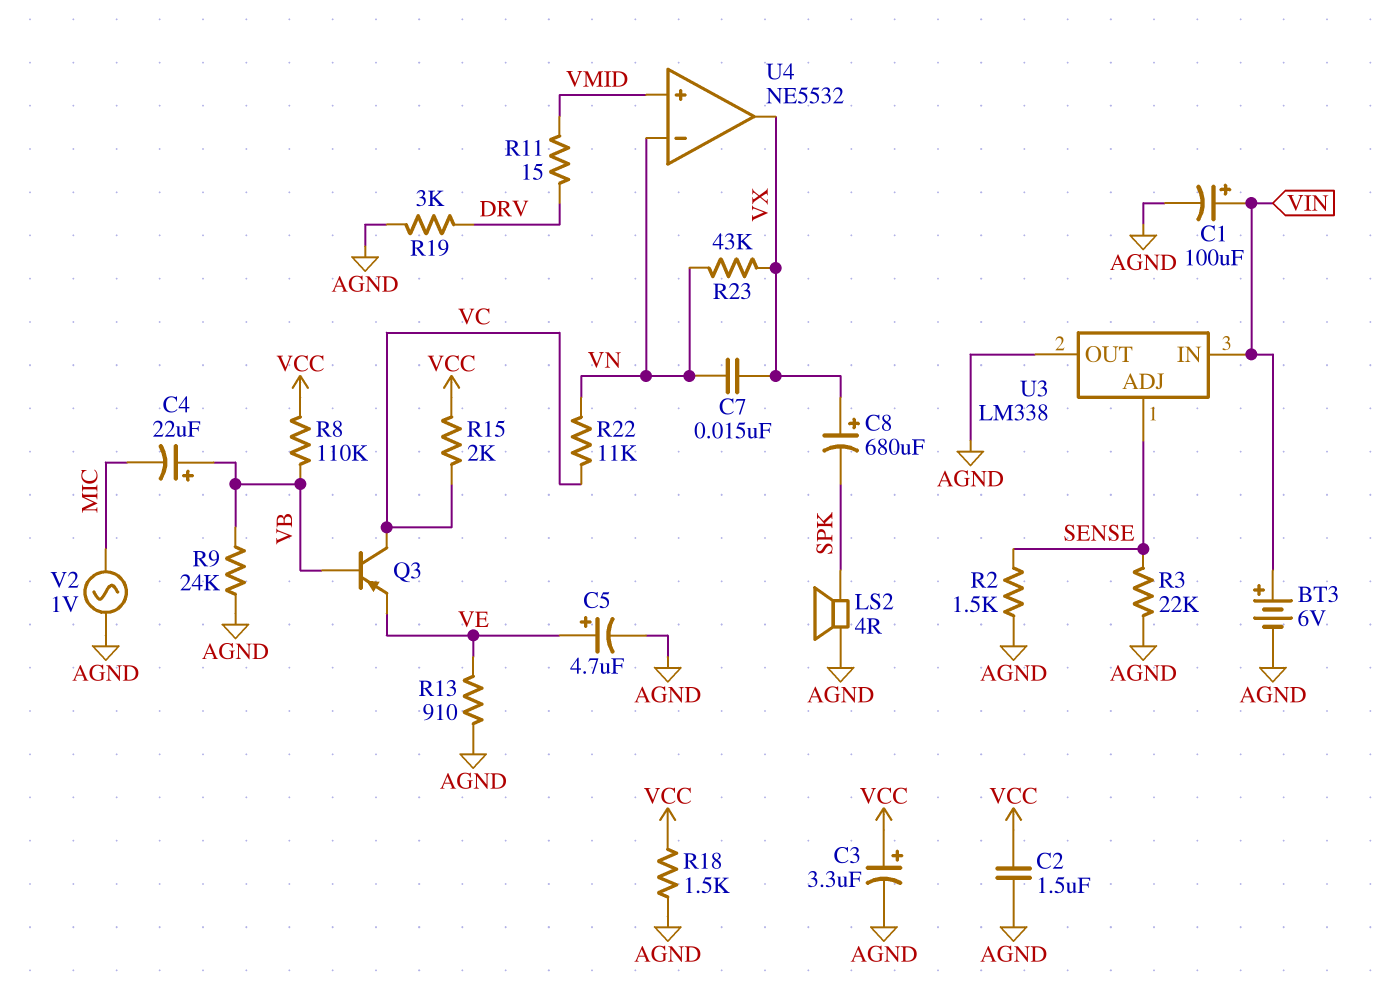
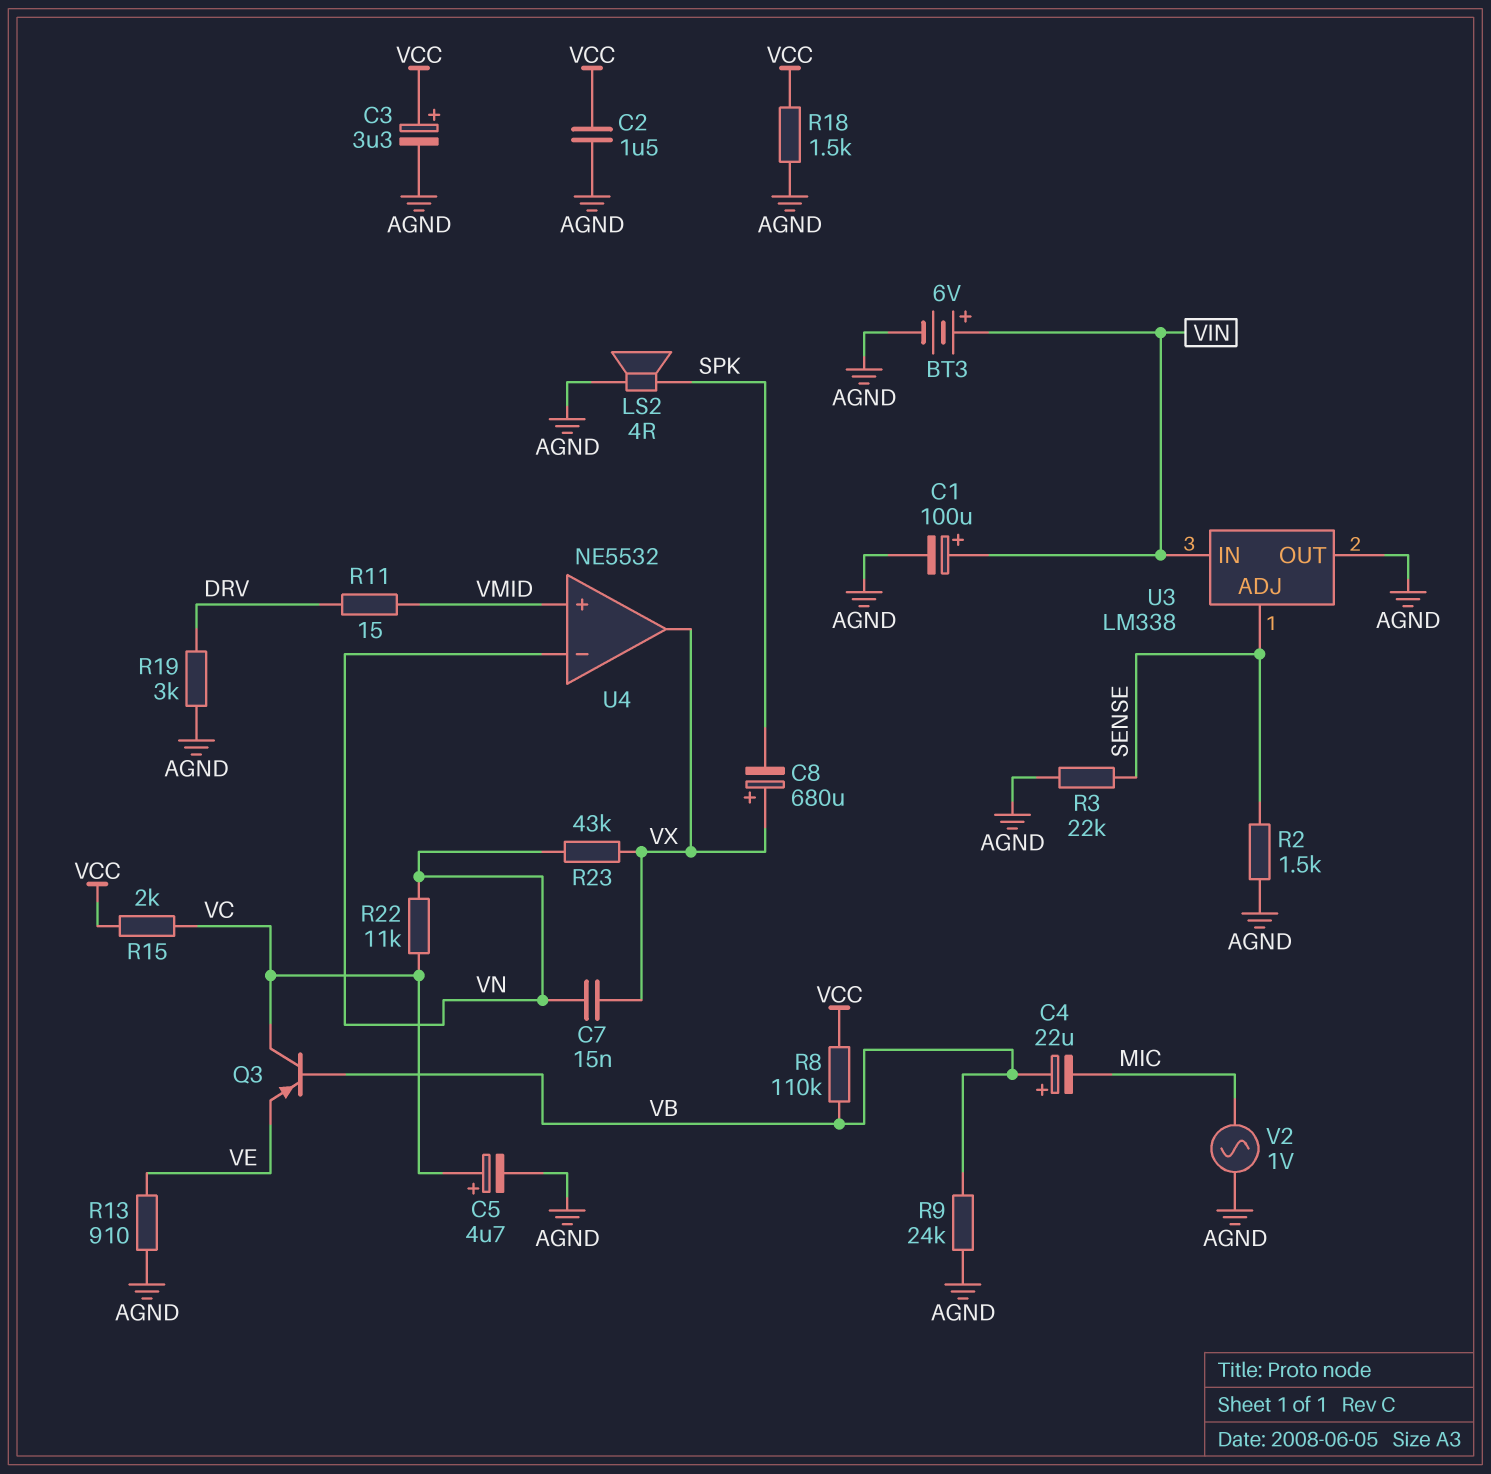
C5: 4.7uF (plus VE, minus AGND) -> 4.7uF (plus VC, minus AGND)

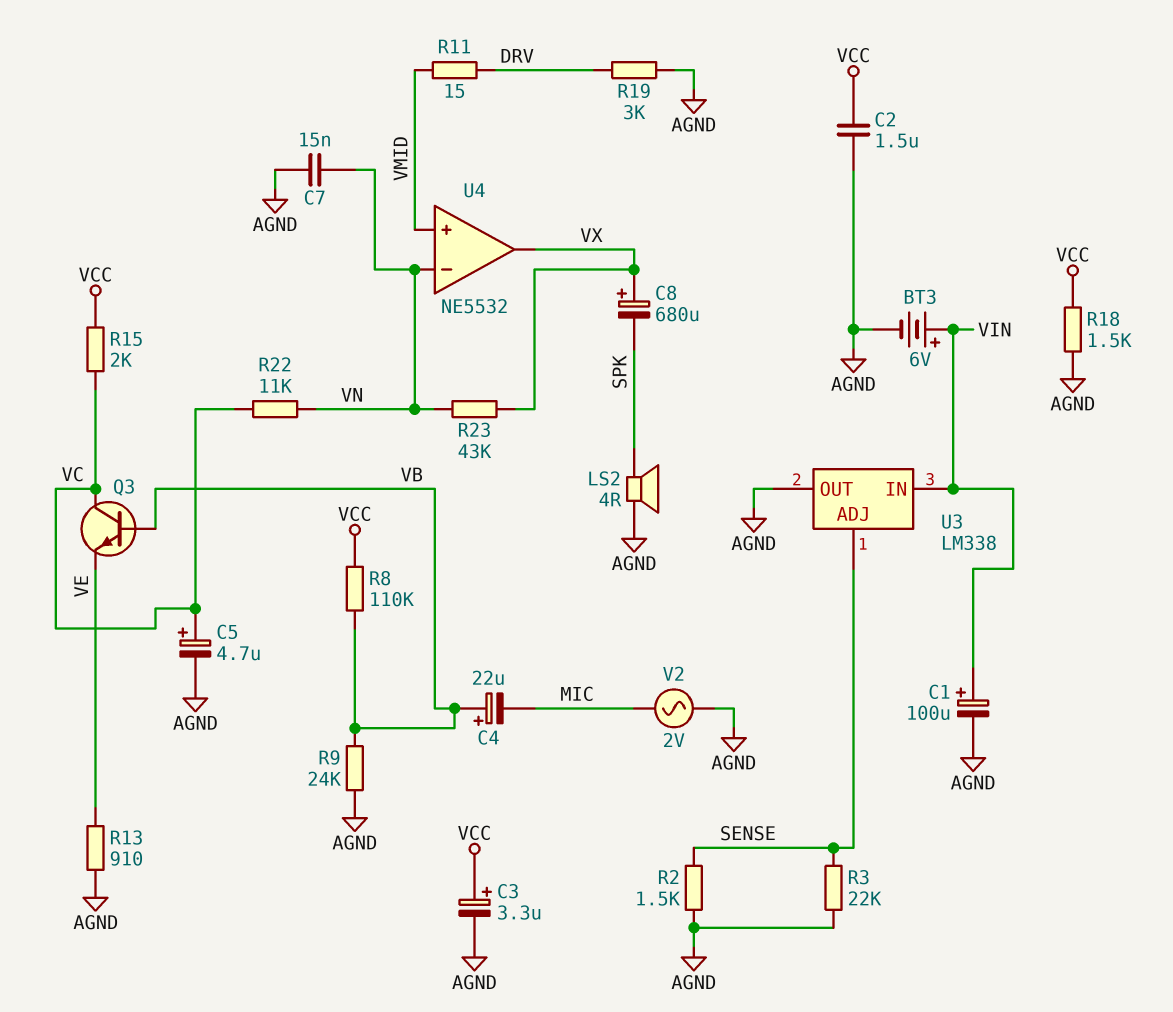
C7: 15nF (VN, VX) -> 15nF (AGND, VN)
Q3: PNP (B VB, C VC, E VE) -> NPN (B VB, C VC, E VE)
V2: AC 1V (AGND, MIC) -> AC 2V (AGND, MIC)

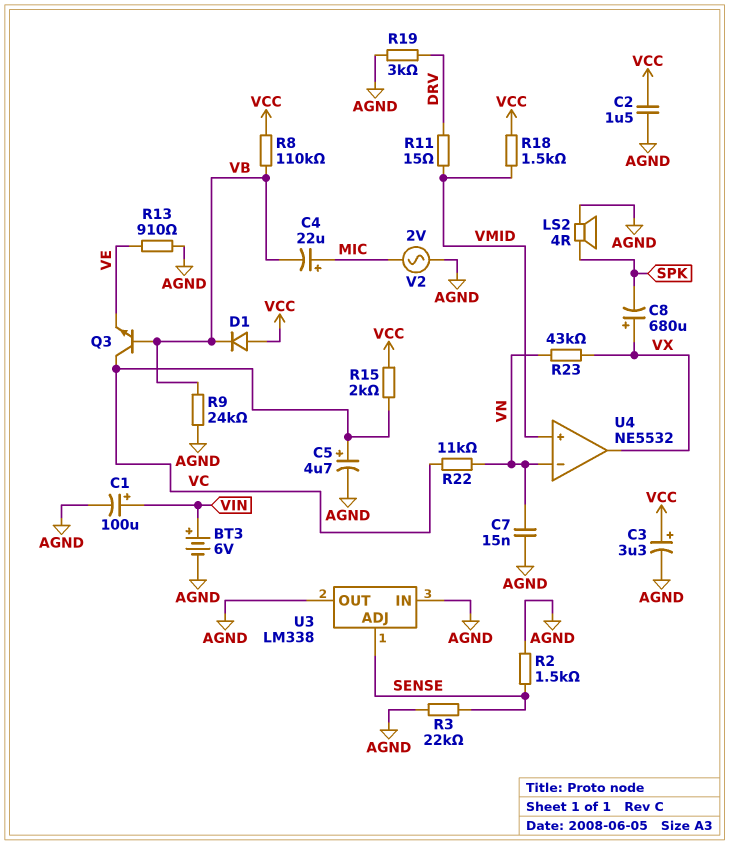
C4: 22uF (plus VB, minus MIC) -> 22uF (plus MIC, minus VB)
D1: none -> diode (A VCC, K VB)
R18: 1.5k (AGND, VCC) -> 1.5k (VCC, VMID)
U3 pin IN: VIN -> AGND

